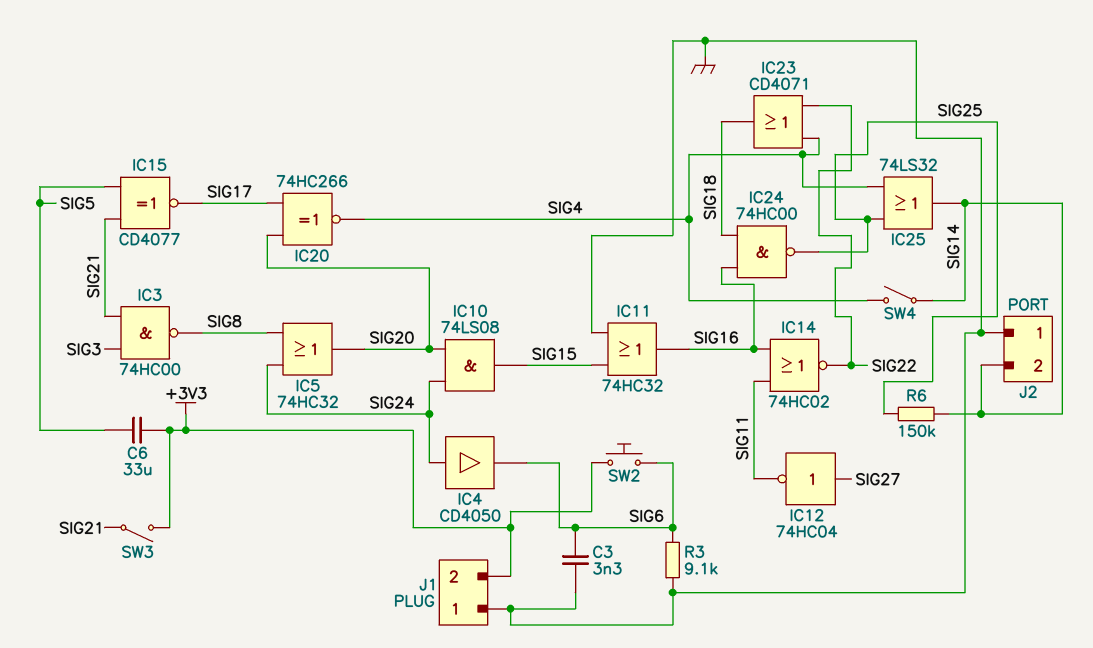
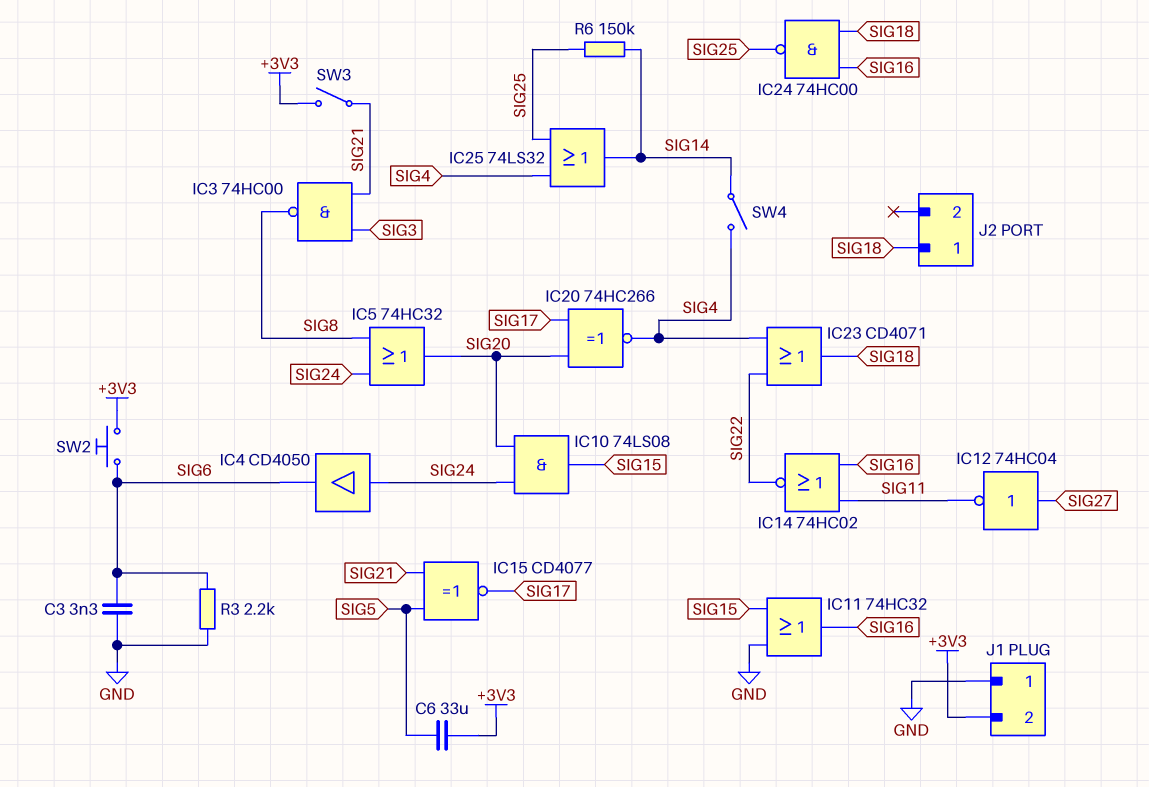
J2 pin 1: GND -> SIG18
J2 pin 2: SIG14 -> none
R3: 9.1k (GND, SIG6) -> 2.2k (GND, SIG6)

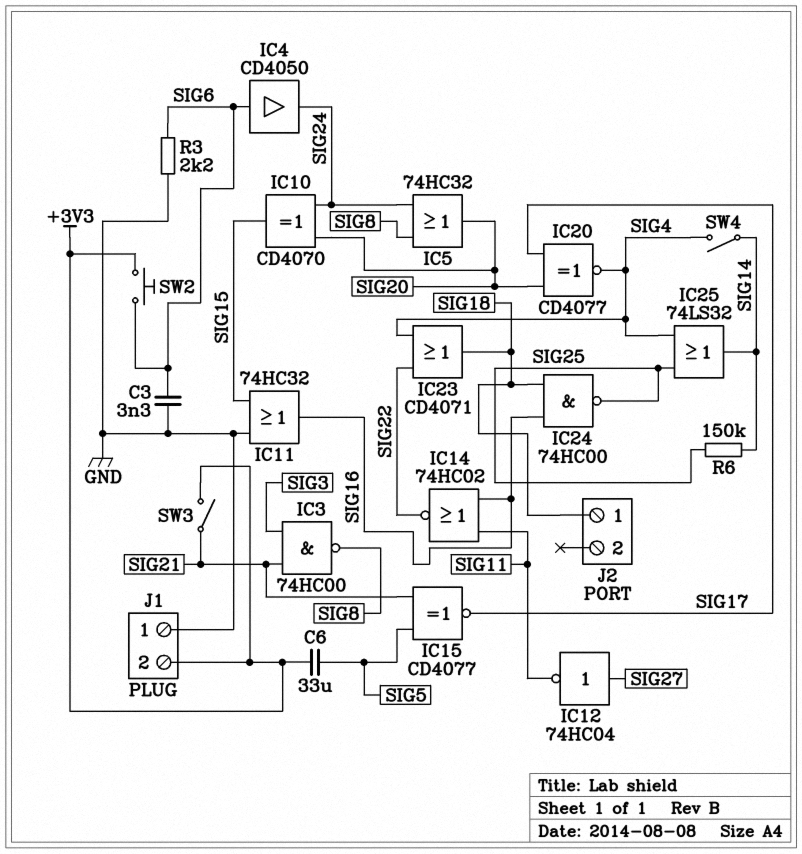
IC4: buffer CD4050 (in SIG24, out SIG6) -> buffer CD4050 (in SIG6, out SIG24)
IC10: AND 74LS08 (in SIG20, in SIG24, out SIG15) -> XOR CD4070 (in SIG20, in SIG24, out SIG15)
IC20: XNOR 74HC266 (in SIG17, in SIG20, out SIG4) -> XNOR CD4077 (in SIG17, in SIG20, out SIG4)

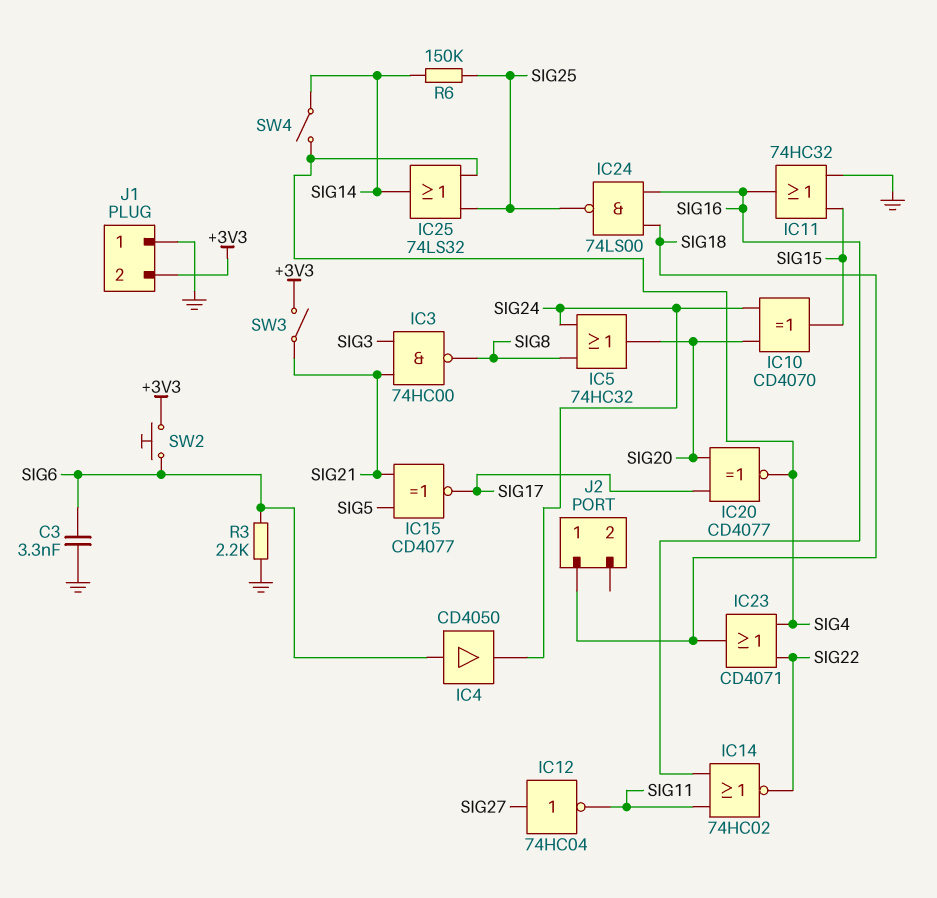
C6: 33uF (+3V3, SIG5) -> none
IC24: NAND 74HC00 (in SIG16, in SIG18, out SIG25) -> NAND 74LS00 (in SIG16, in SIG18, out SIG25)

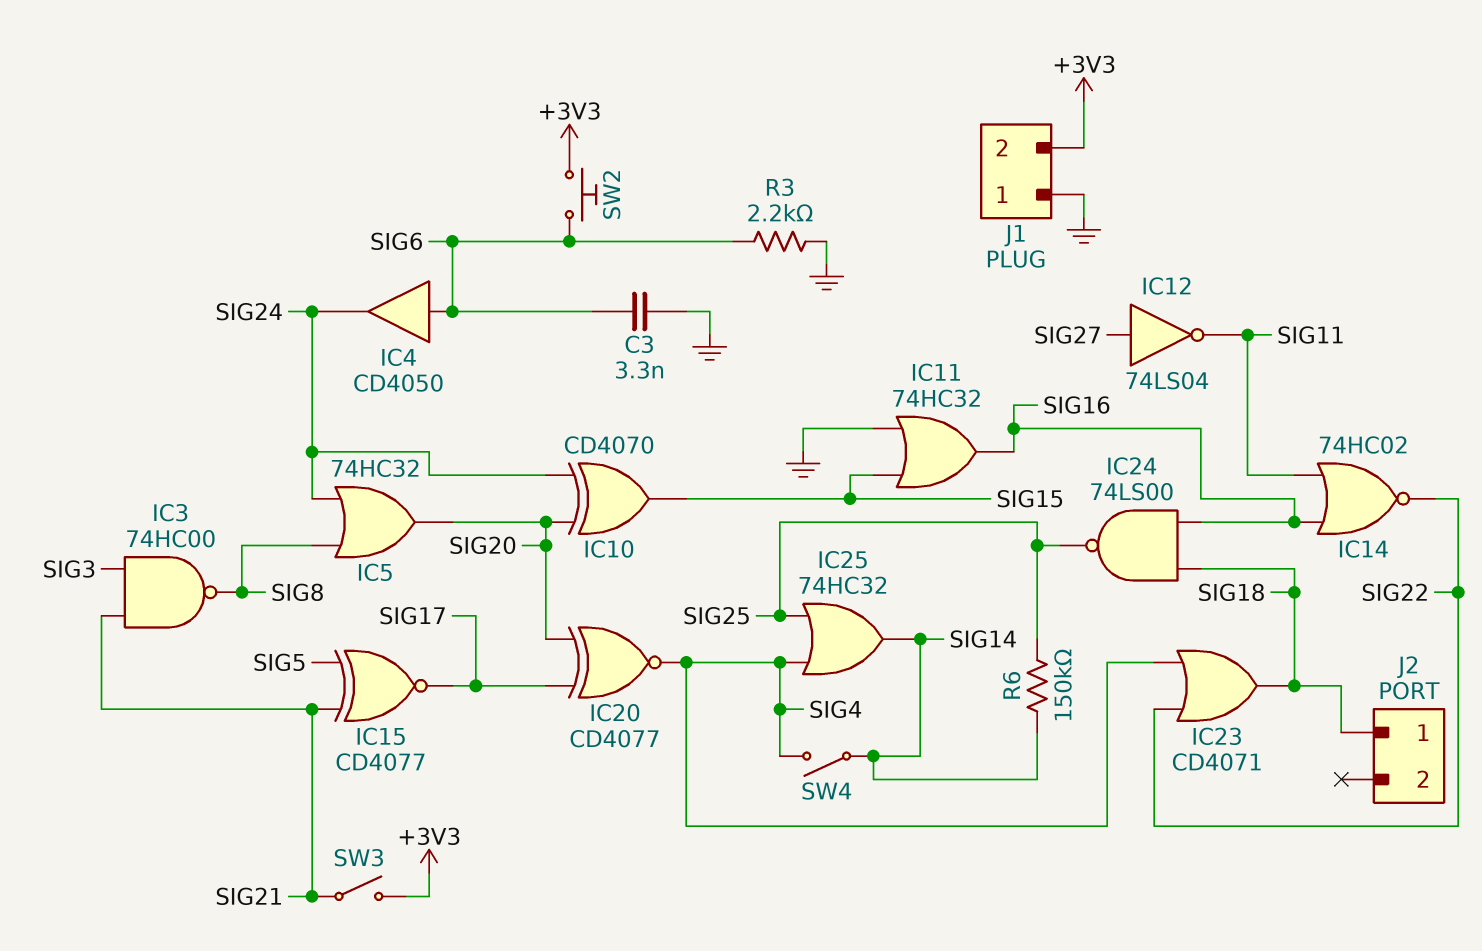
IC12: NOT 74HC04 (in SIG27, out SIG11) -> NOT 74LS04 (in SIG27, out SIG11)
IC25: OR 74LS32 (in SIG4, in SIG25, out SIG14) -> OR 74HC32 (in SIG4, in SIG25, out SIG14)

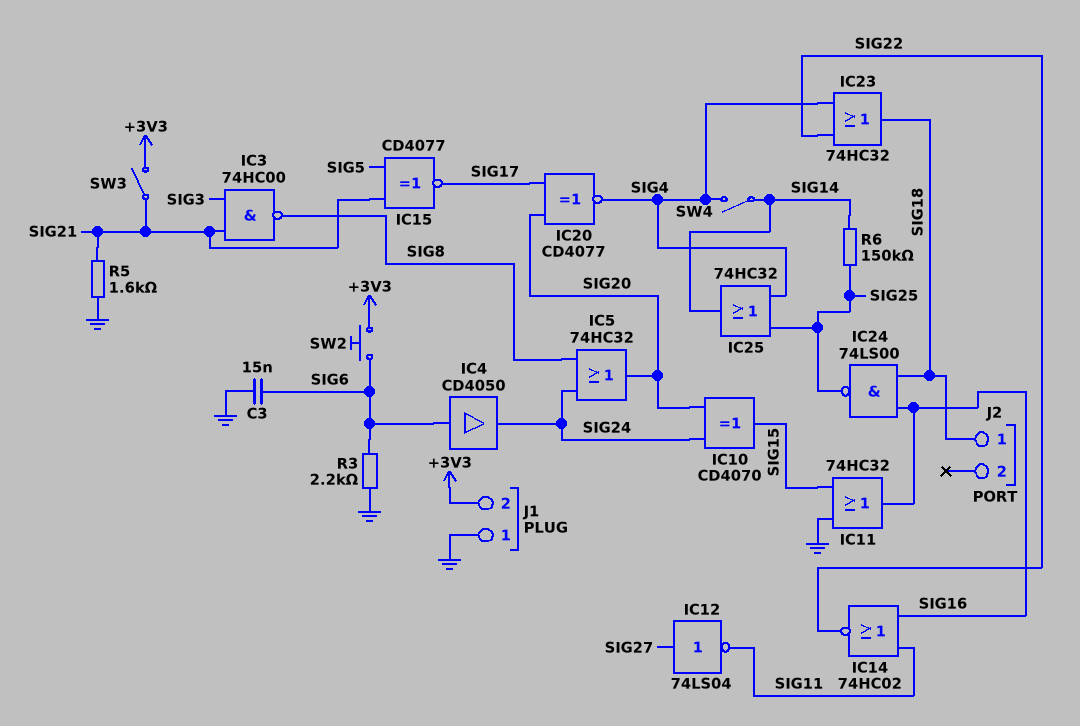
C3: 3.3nF (GND, SIG6) -> 15nF (GND, SIG6)
IC23: OR CD4071 (in SIG4, in SIG22, out SIG18) -> OR 74HC32 (in SIG4, in SIG22, out SIG18)
R5: none -> 1.6k (GND, SIG21)

